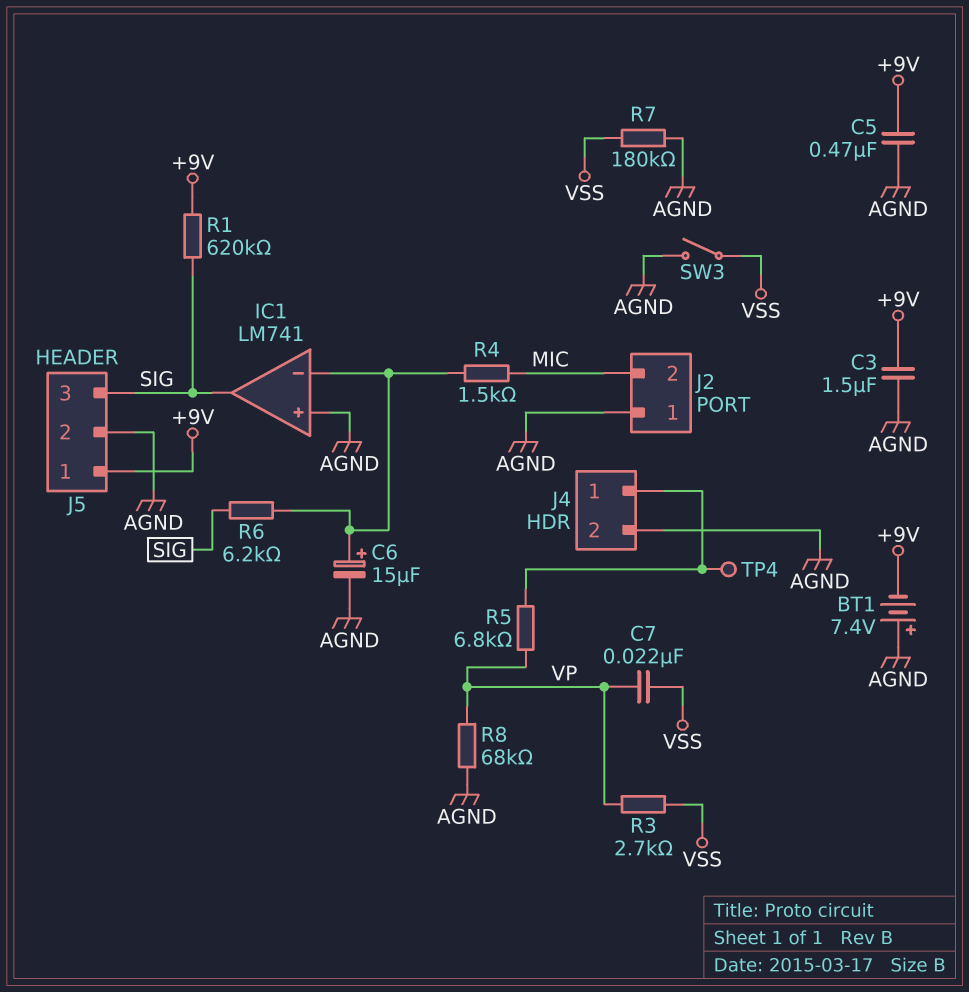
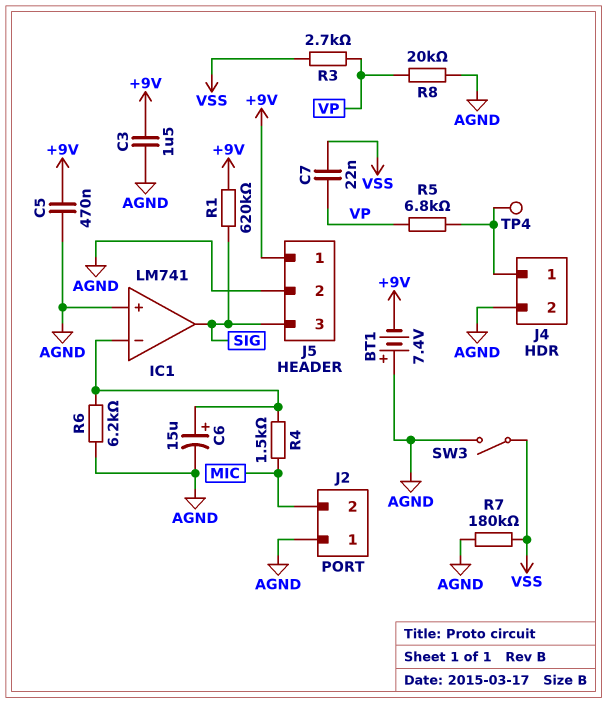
R6: 6.2k (IC1/in-, SIG) -> 6.2k (AGND, IC1/in-)
R8: 68k (AGND, VP) -> 20k (AGND, VP)

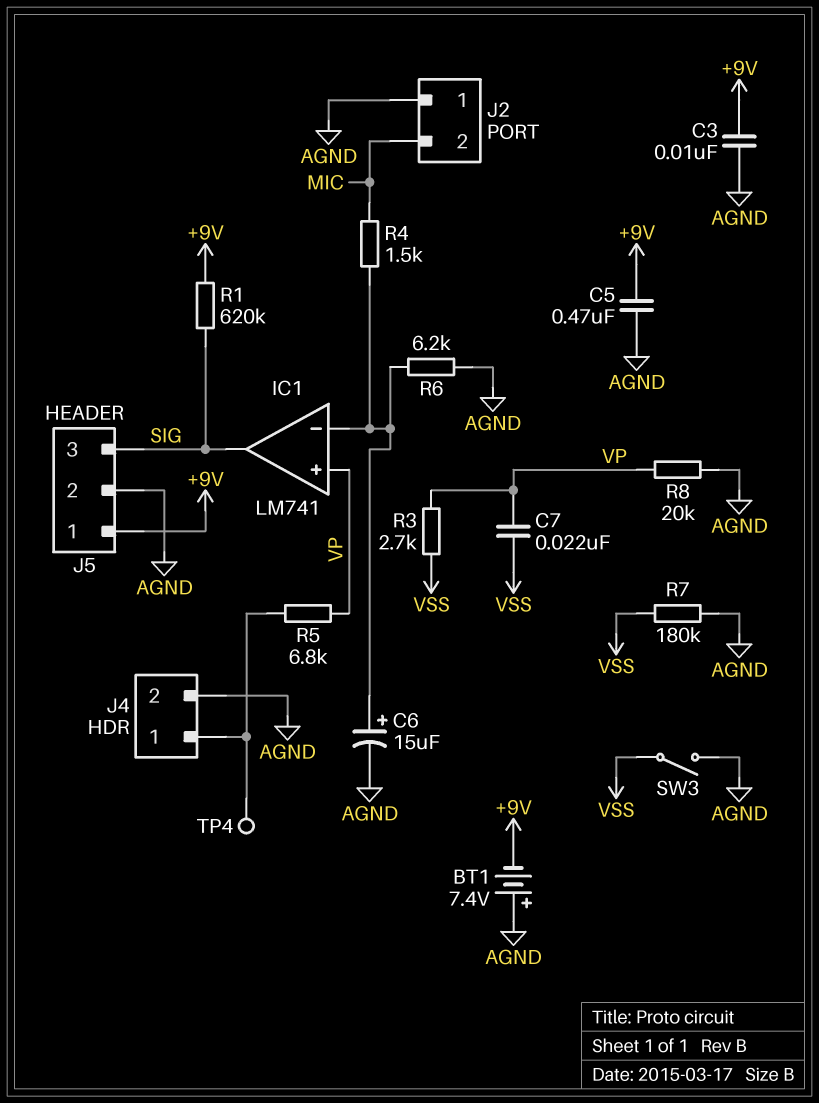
C3: 1.5uF (+9V, AGND) -> 10nF (+9V, AGND)
IC1 pin in+: AGND -> VP

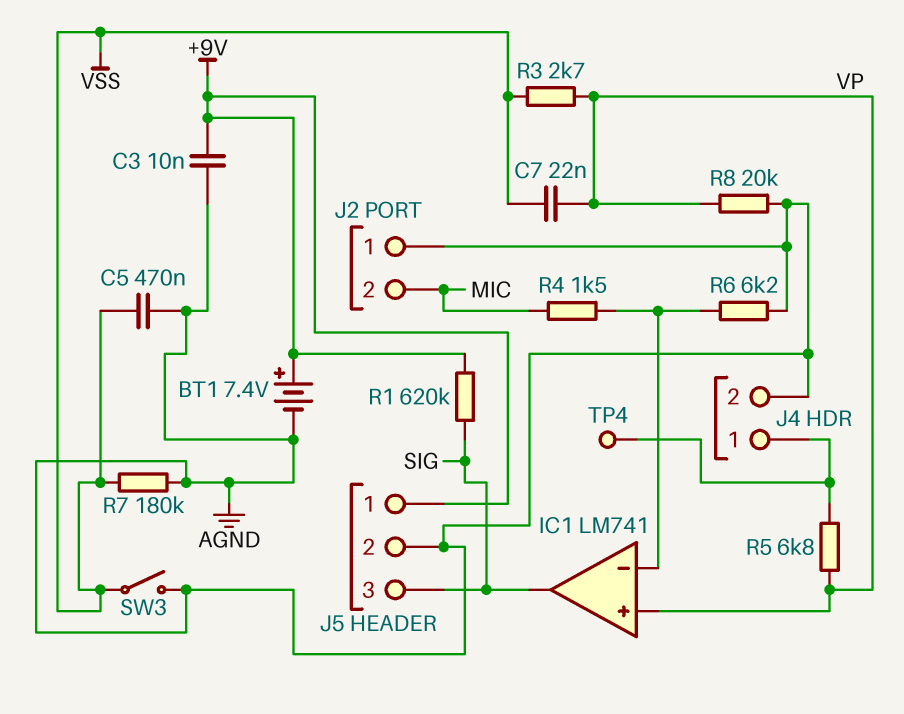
BT1: 7.4V (plus AGND, minus +9V) -> 7.4V (plus +9V, minus AGND)
C5: 470nF (+9V, AGND) -> 470nF (AGND, VSS)
C6: 15uF (plus IC1/in-, minus AGND) -> none

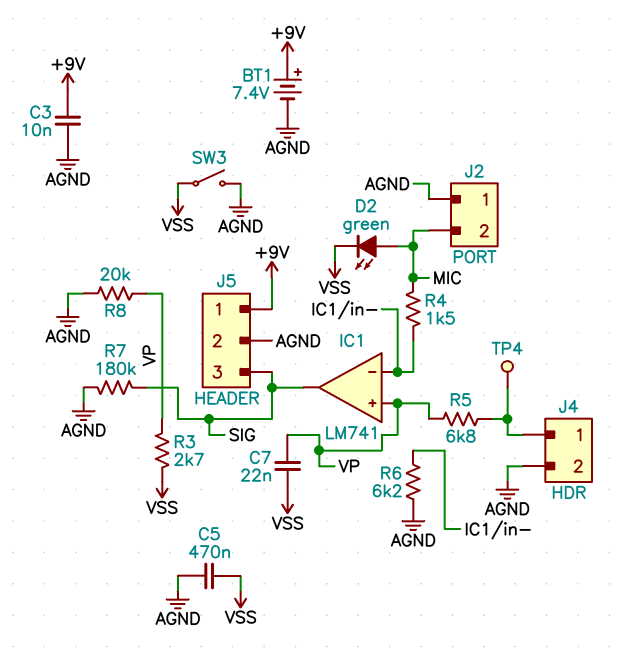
D2: none -> LED green (A MIC, K VSS)
R1: 620k (+9V, SIG) -> none
R7: 180k (AGND, VSS) -> 180k (AGND, SIG)

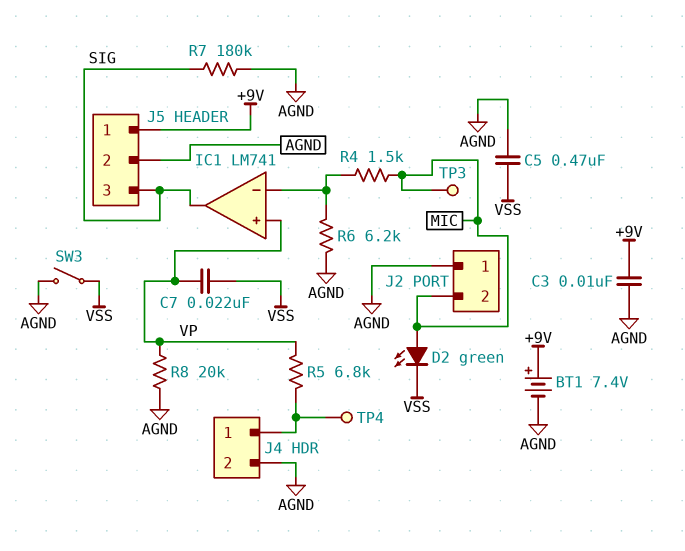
R3: 2.7k (VP, VSS) -> none
TP3: none -> test point (MIC)

